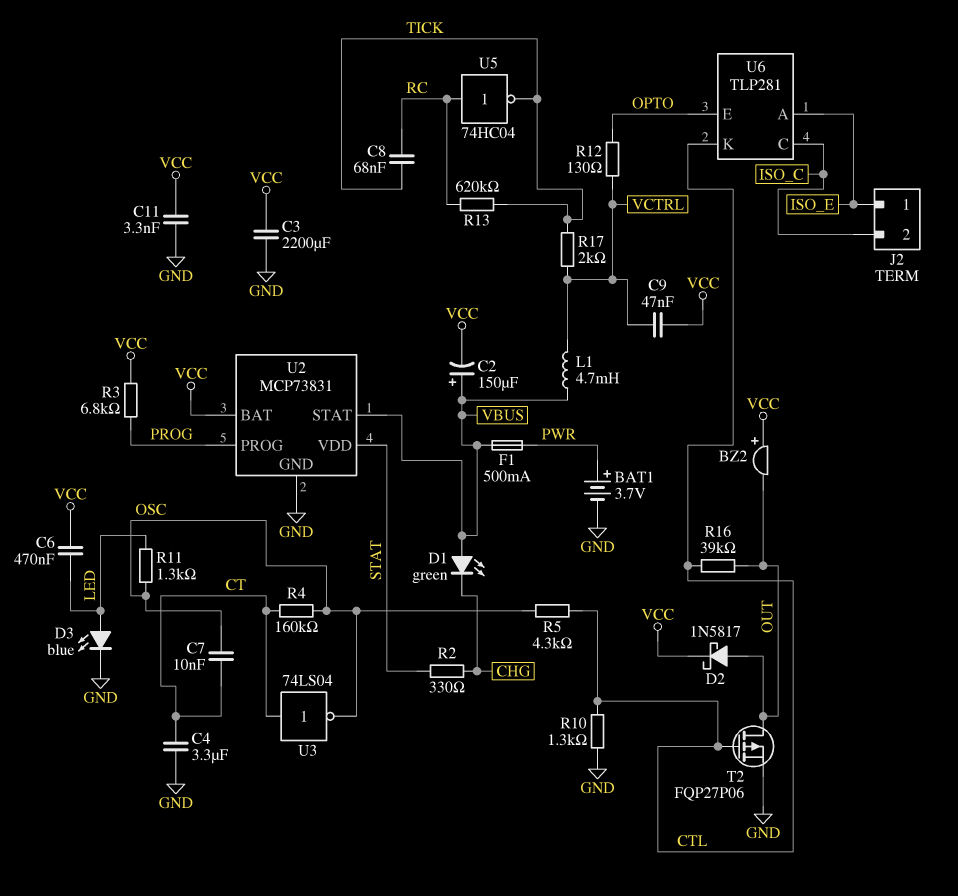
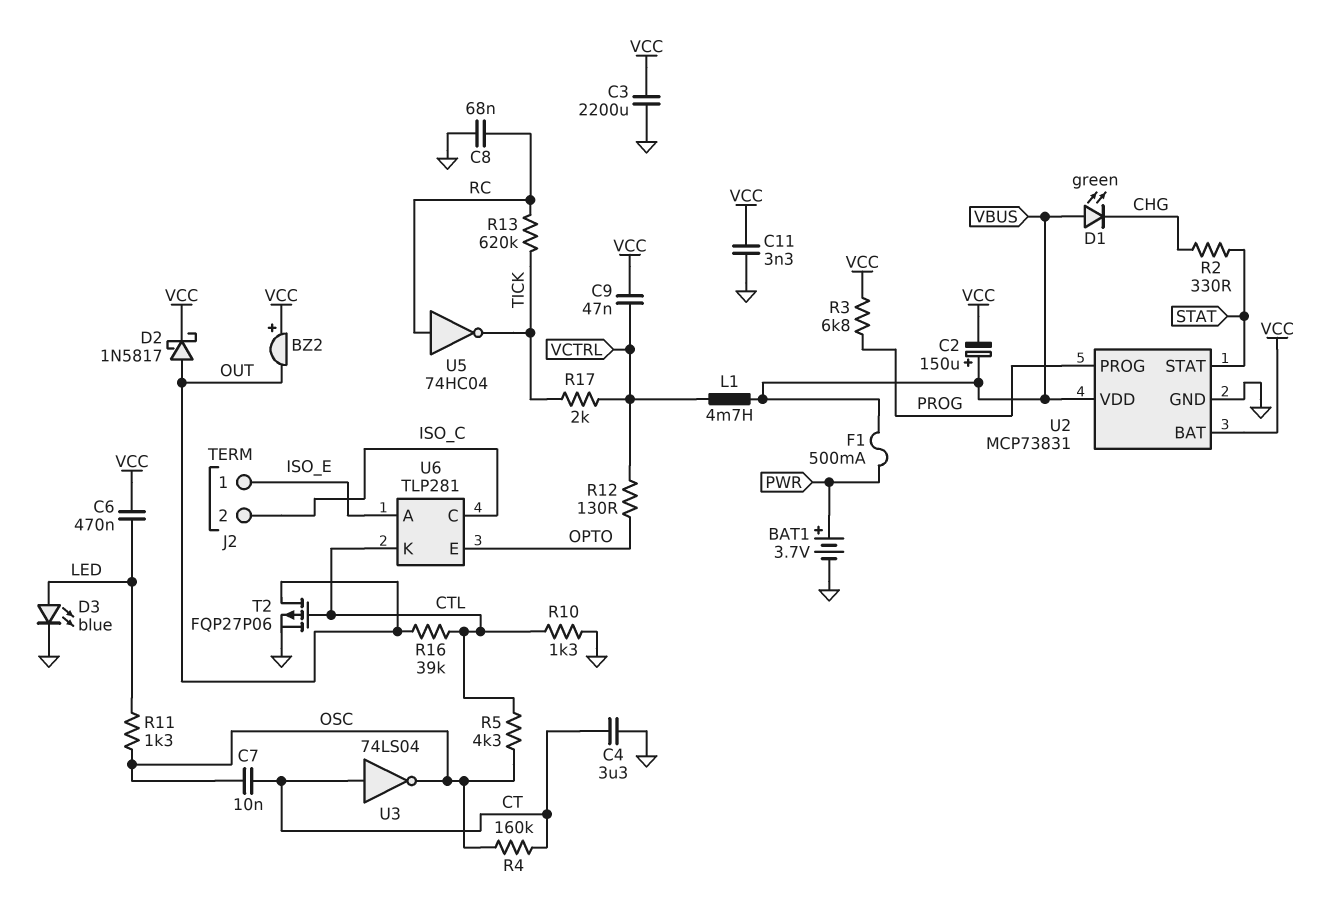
C8: 68nF (RC, TICK) -> 68nF (GND, RC)
U2 pin STAT: VBUS -> STAT
U2 pin VDD: STAT -> VBUS

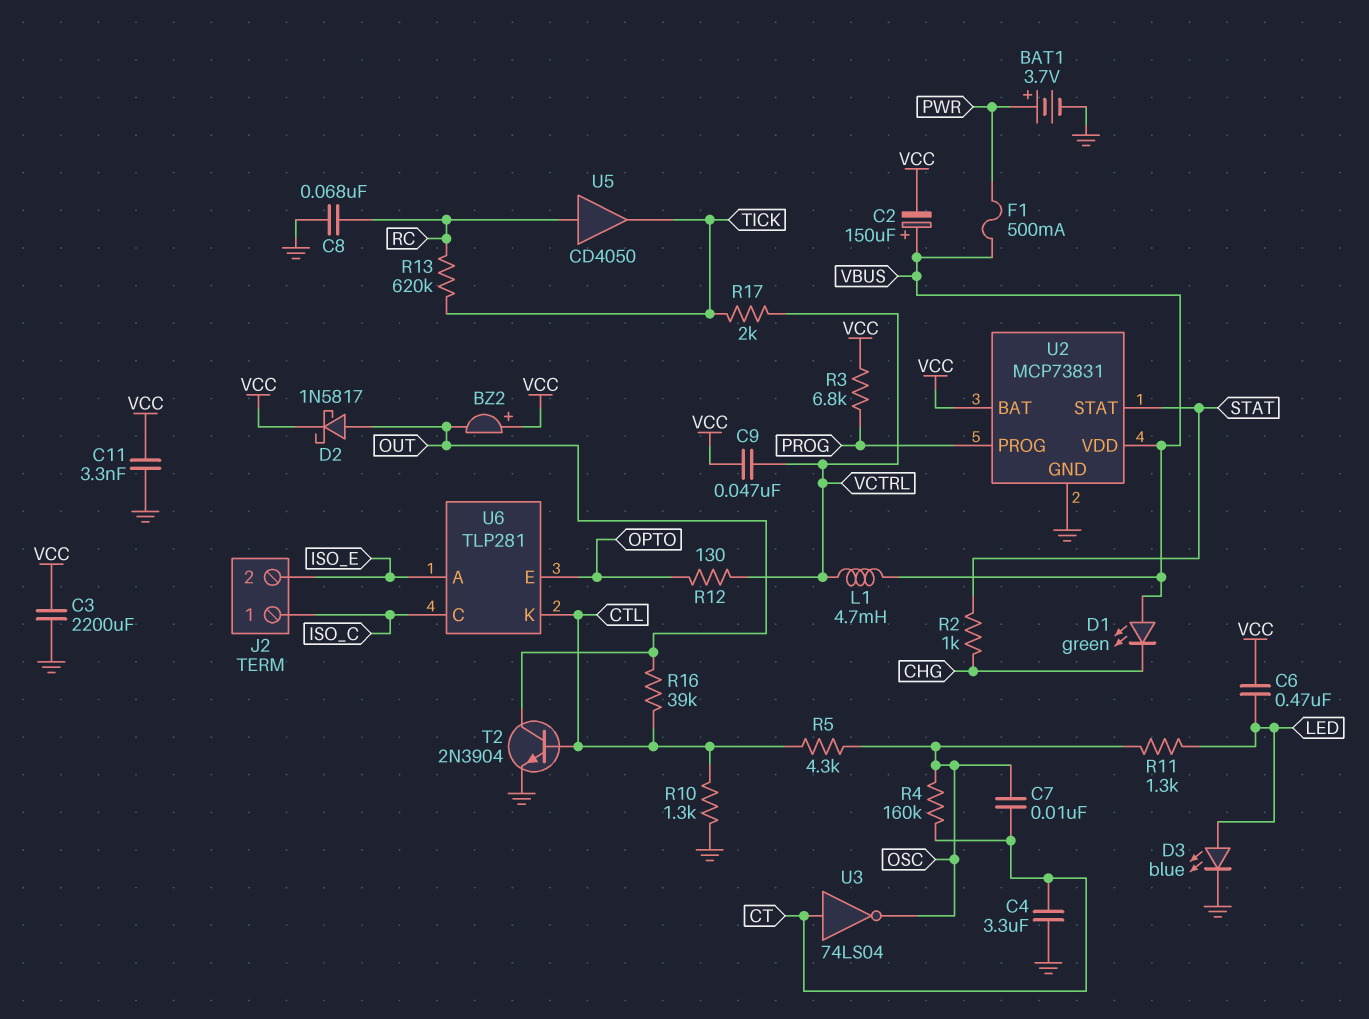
J2 pin 1: ISO_E -> ISO_C
J2 pin 2: ISO_C -> ISO_E
R2: 330 (CHG, STAT) -> 1k (CHG, STAT)
T2: PMOS FQP27P06 (G CTL, D OUT, S GND) -> NPN 2N3904 (B CTL, C OUT, E GND)
U5: NOT 74HC04 (in RC, out TICK) -> buffer CD4050 (in RC, out TICK)

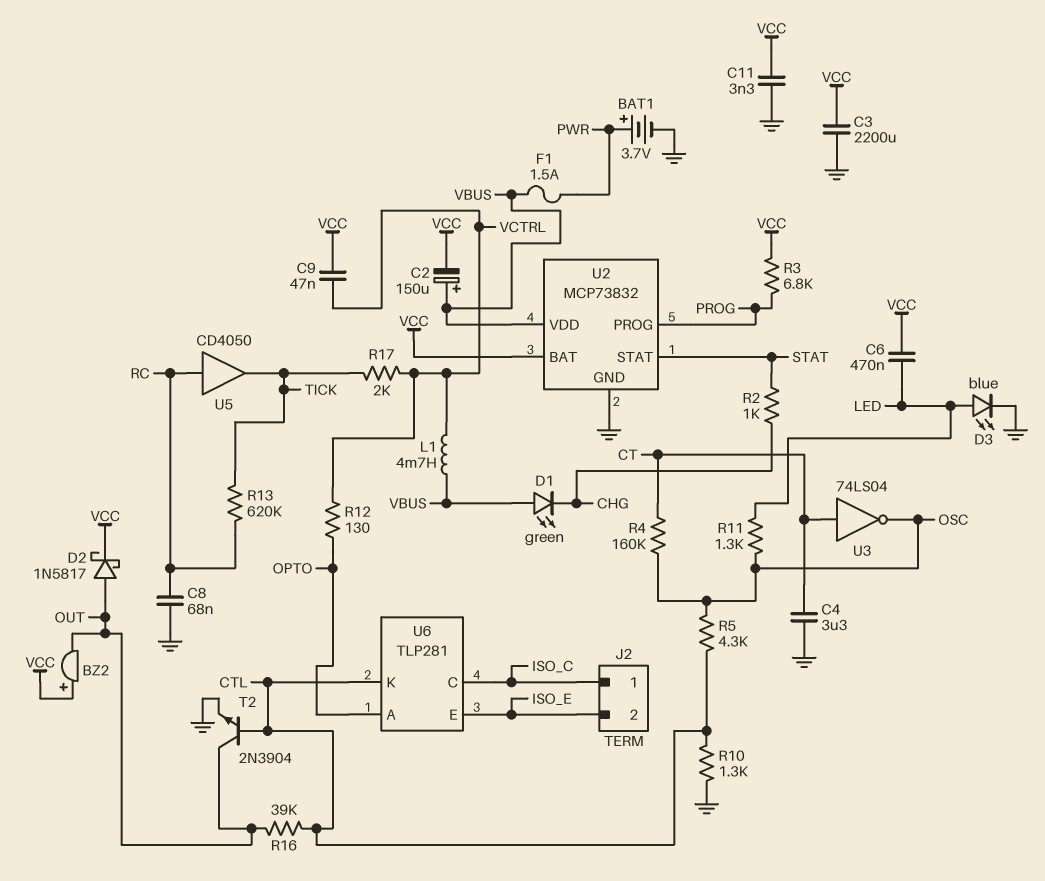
C7: 10nF (CT, OSC) -> none
F1: 500mA (PWR, VBUS) -> 1.5A (PWR, VBUS)
U2: MCP73831 -> MCP73832
U6 pin A: ISO_E -> OPTO
U6 pin E: OPTO -> ISO_E

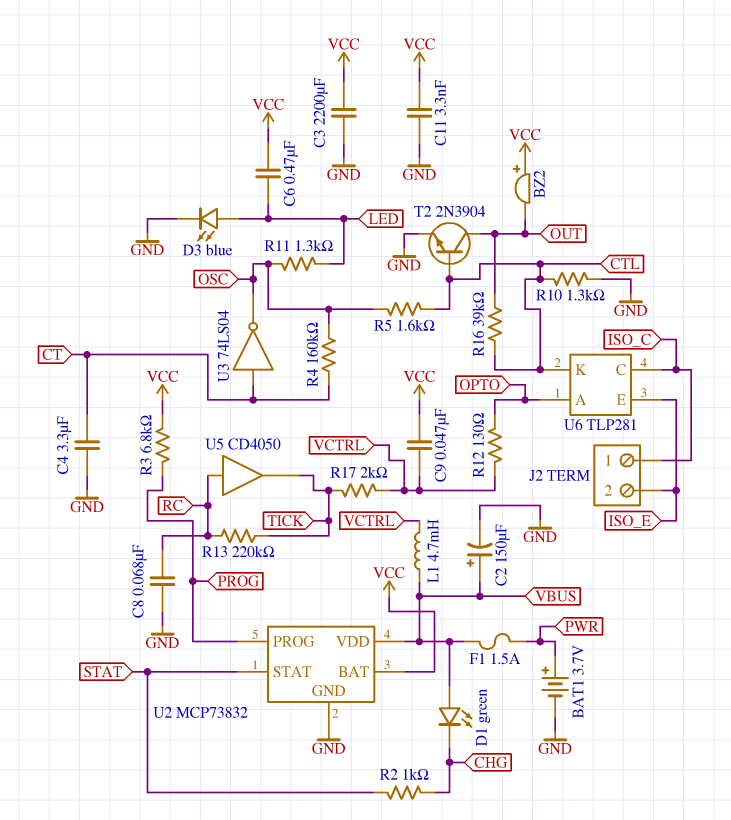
C2: 150uF (plus VBUS, minus VCC) -> 150uF (plus VBUS, minus GND)
D2: schottky 1N5817 (A OUT, K VCC) -> none
R5: 4.3k (CTL, OSC) -> 1.6k (CTL, OSC)
R13: 620k (RC, TICK) -> 220k (RC, TICK)

